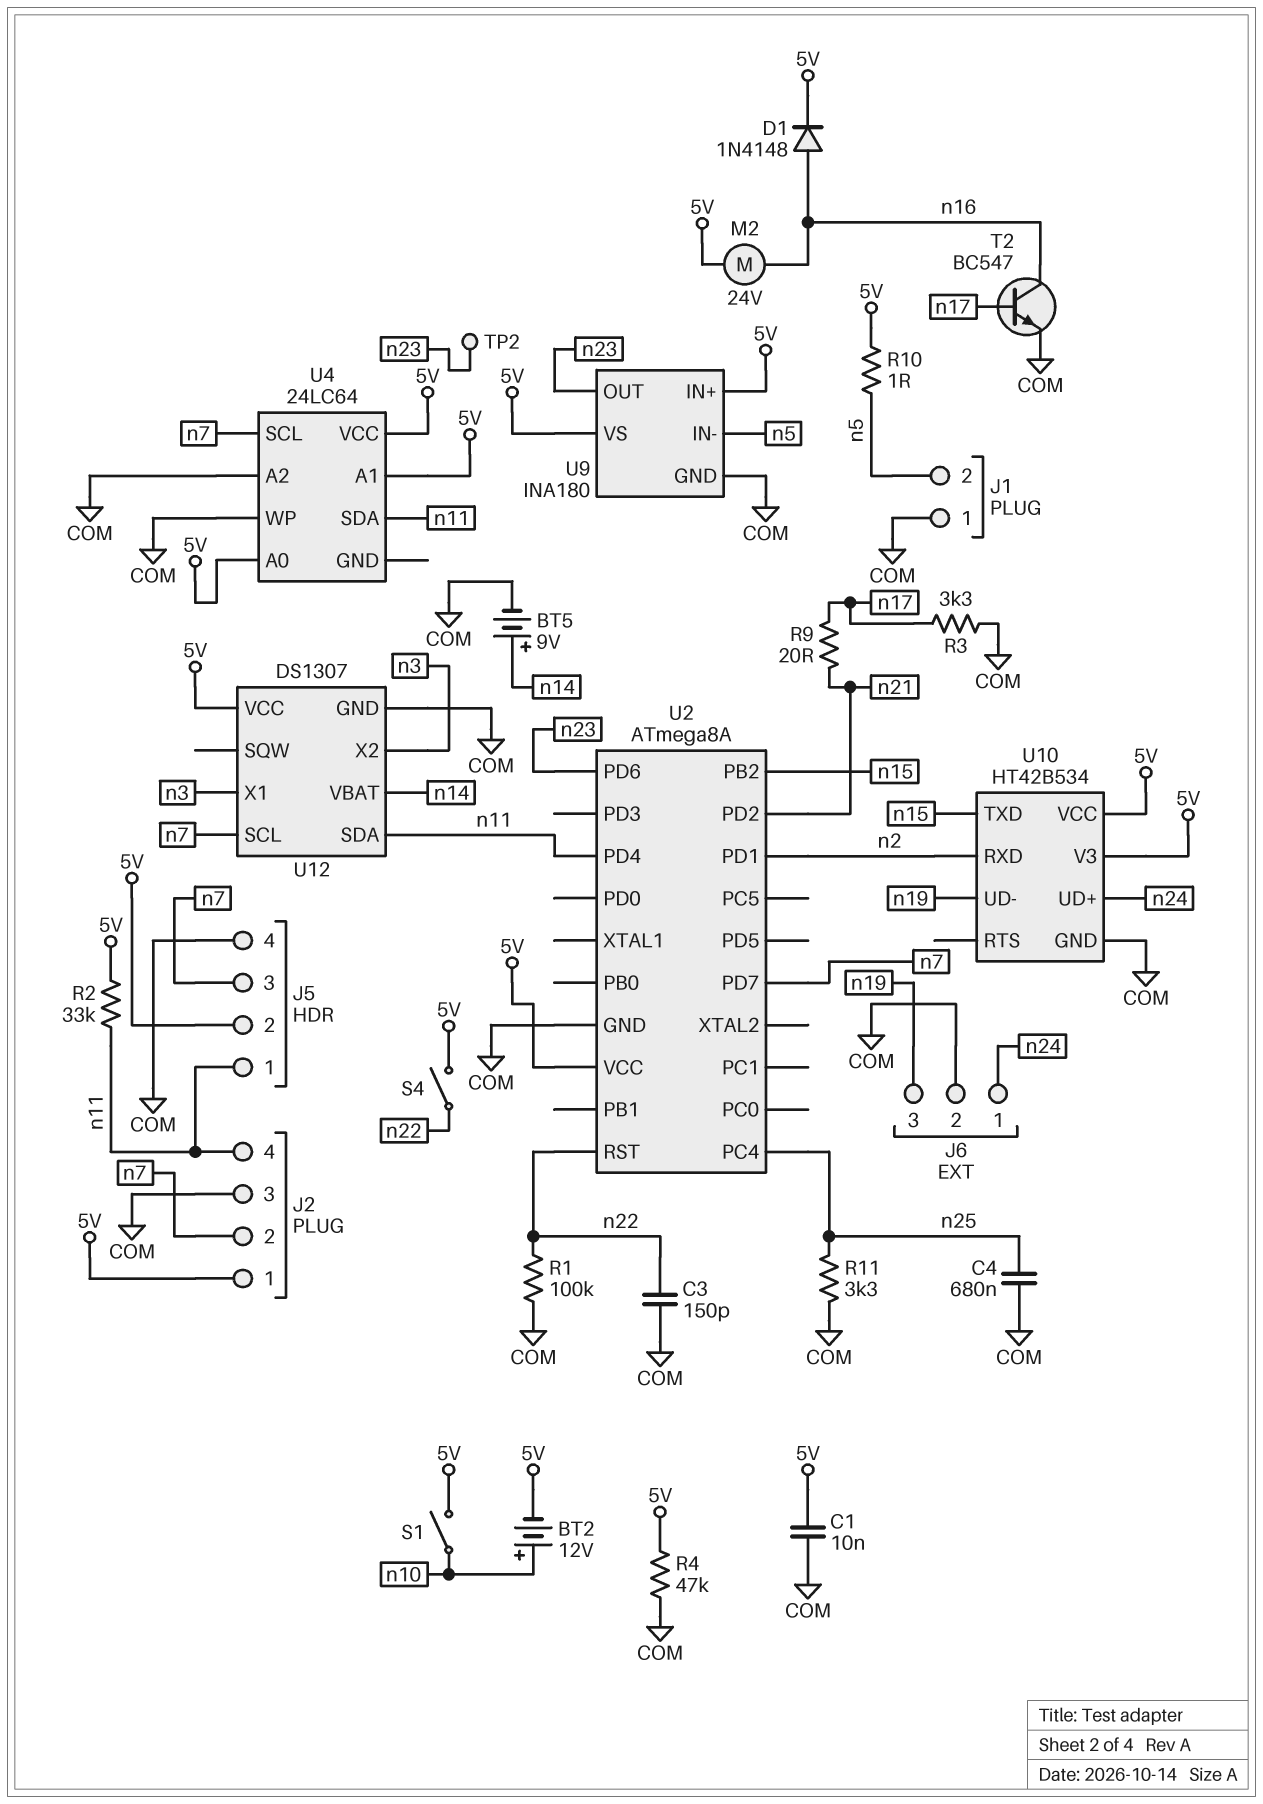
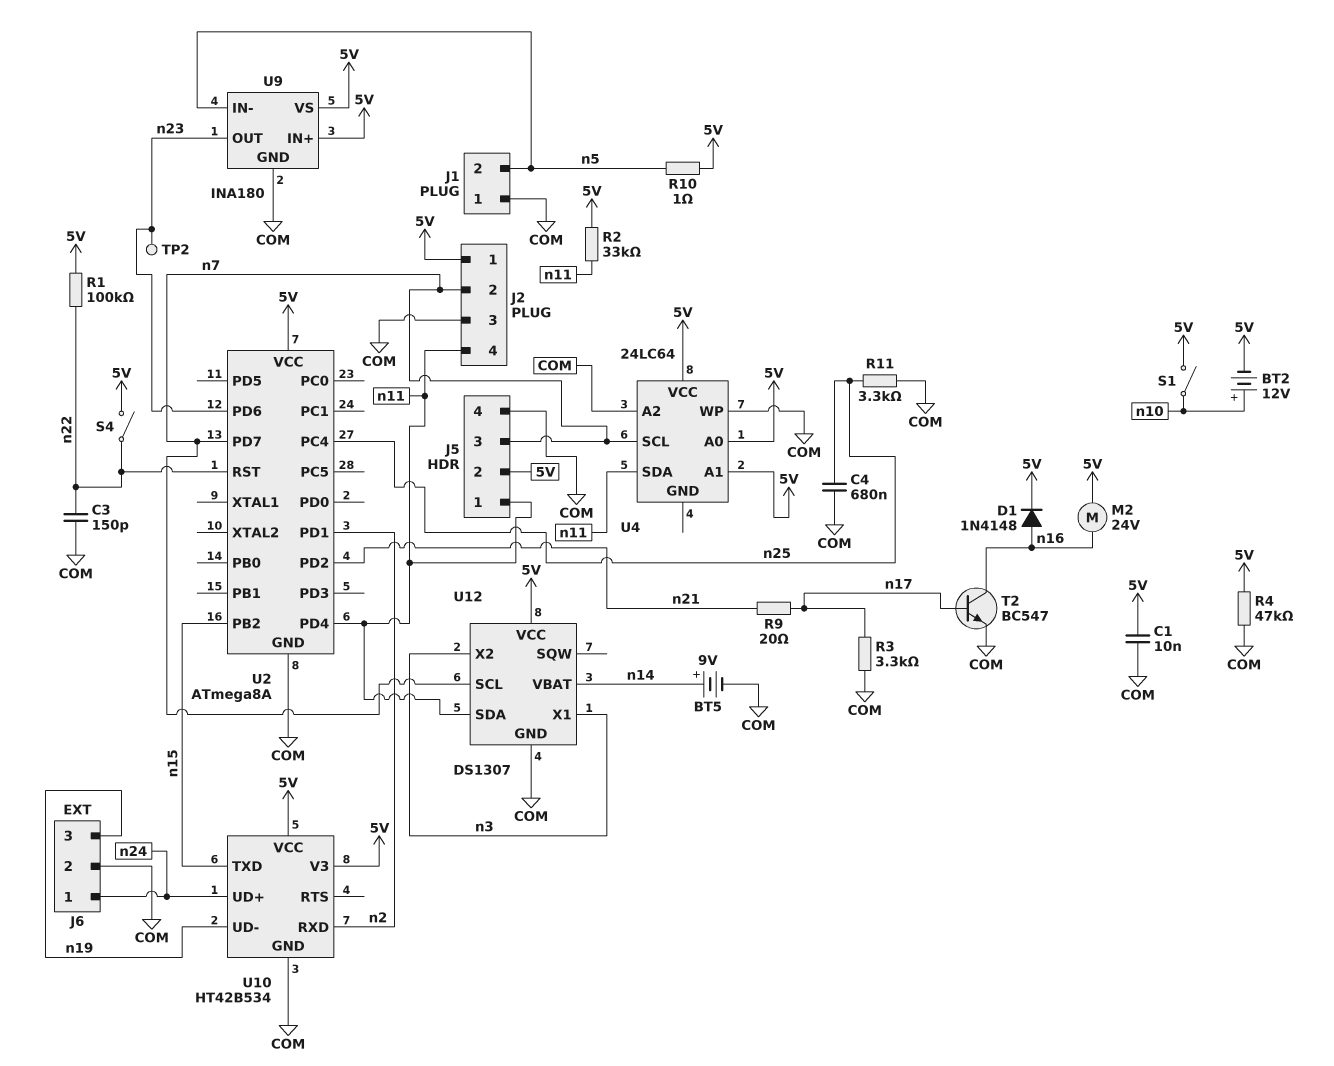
R1: 100k (COM, n22) -> 100k (5V, n22)

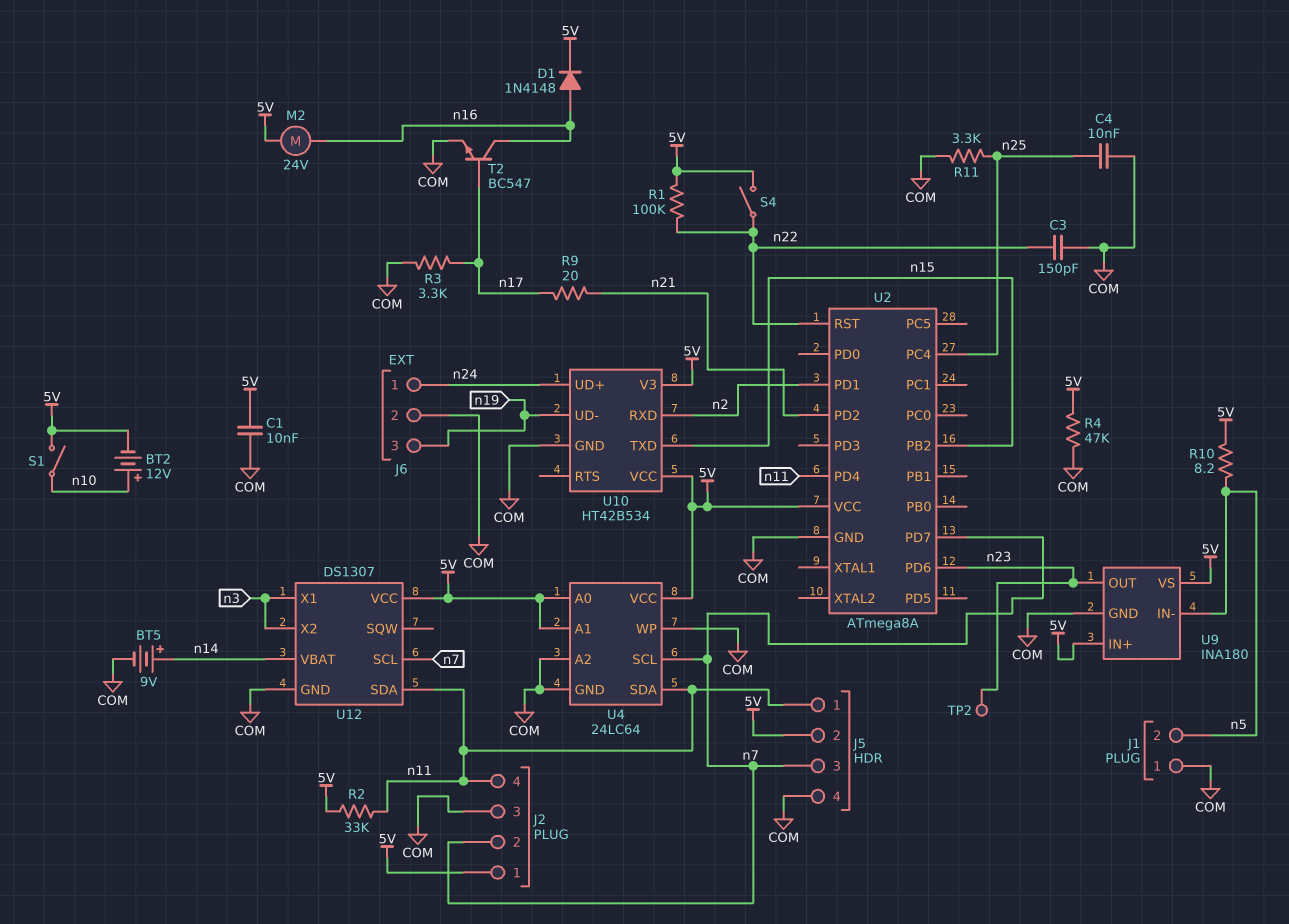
C4: 680nF (COM, n25) -> 10nF (COM, n25)
R10: 1 (5V, n5) -> 8.2 (5V, n5)
U4 pin GND: none -> COM

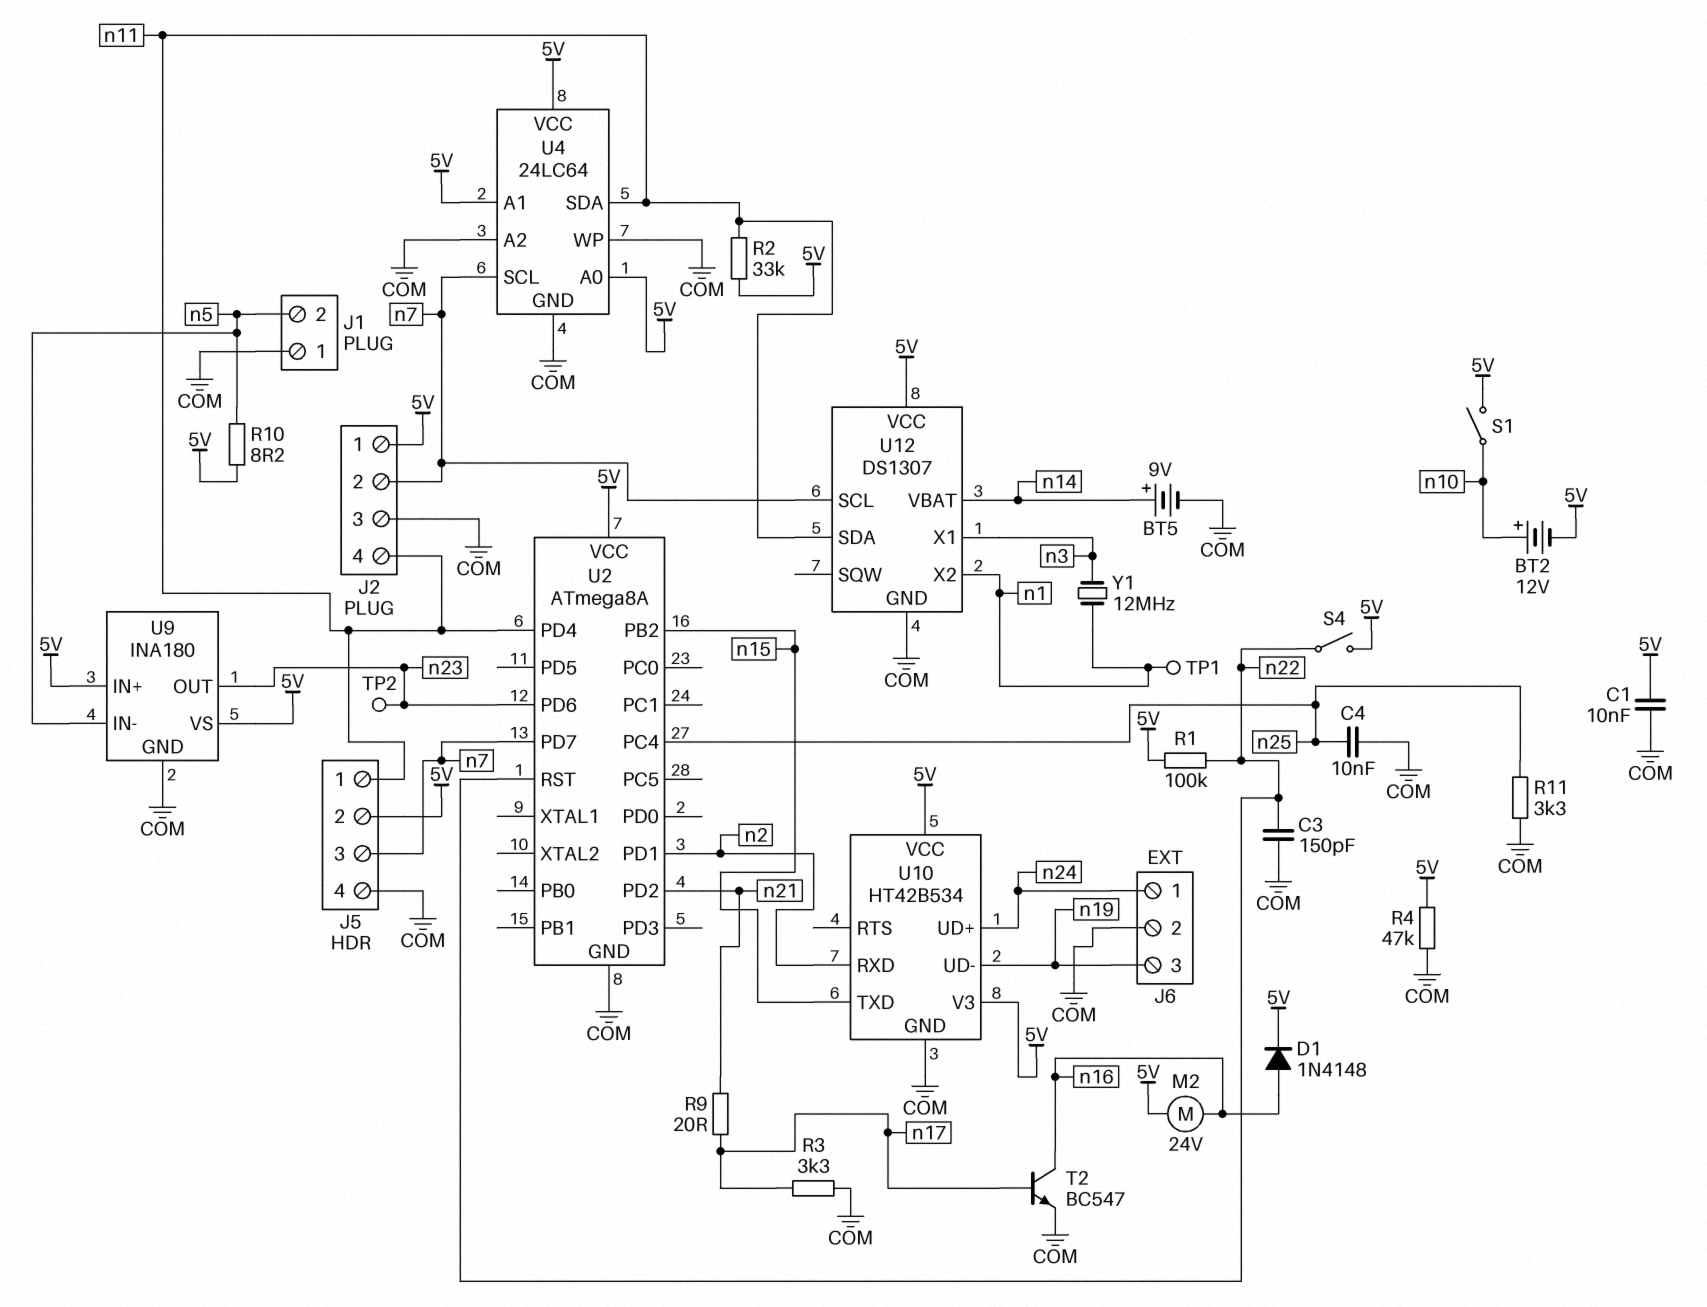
TP1: none -> test point (n1)
U12 pin X2: n3 -> n1
Y1: none -> 12MHz (n1, n3)

